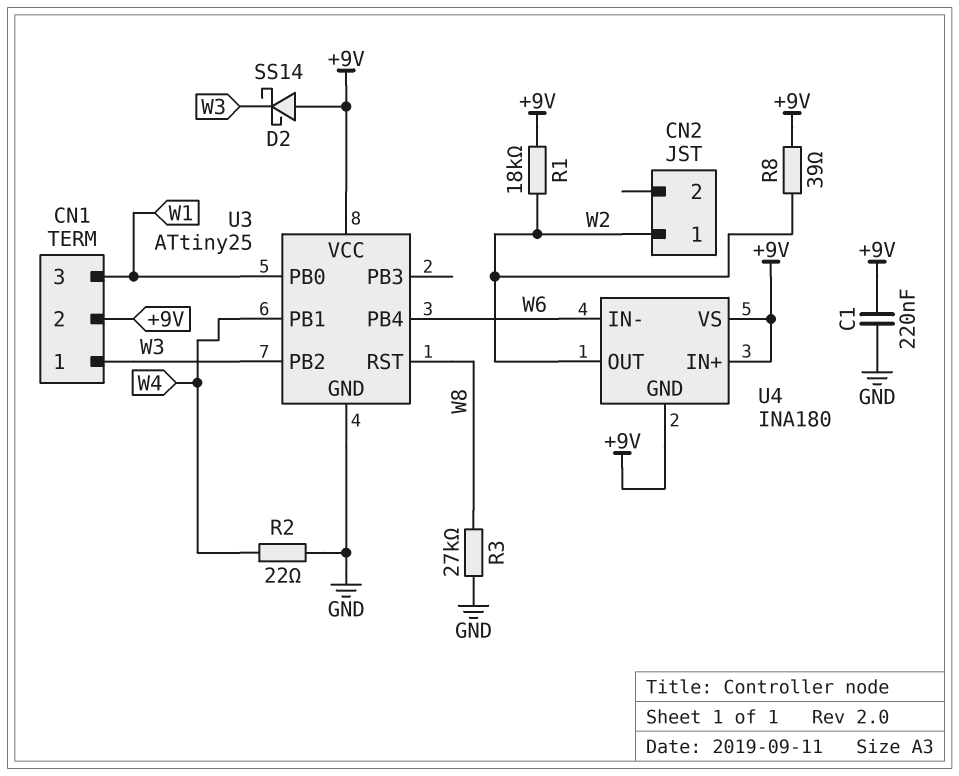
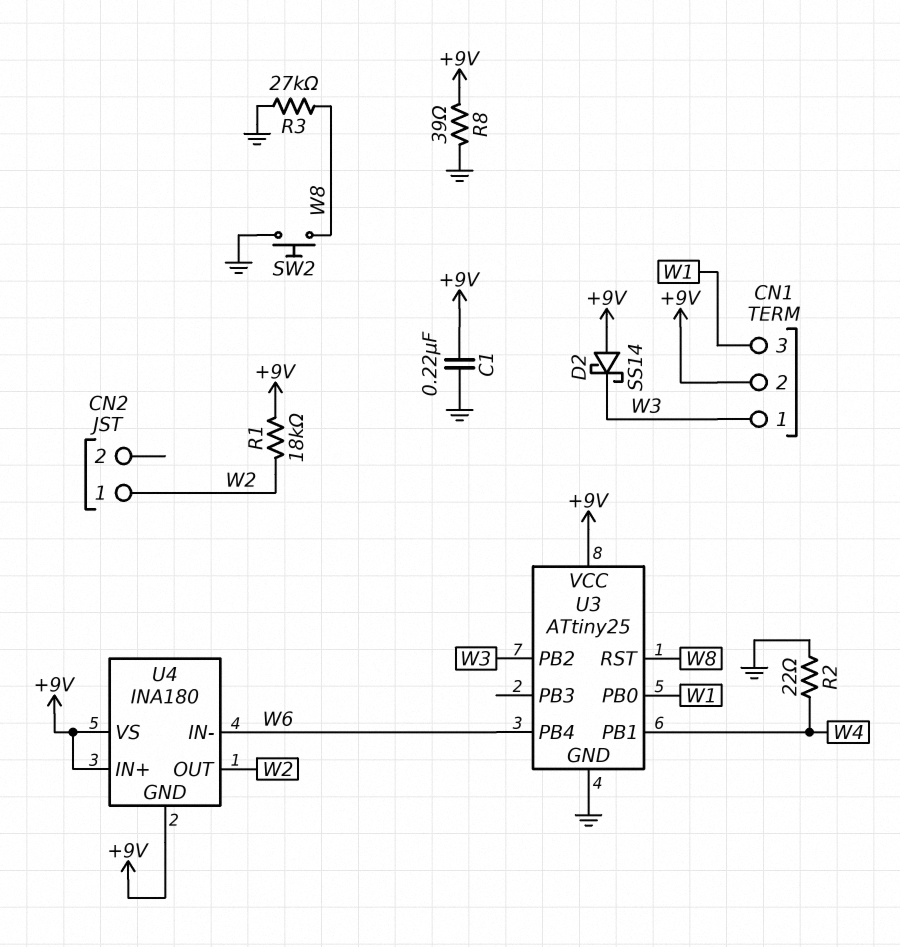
R8: 39 (+9V, W2) -> 39 (+9V, GND)
SW2: none -> button (GND, W8)

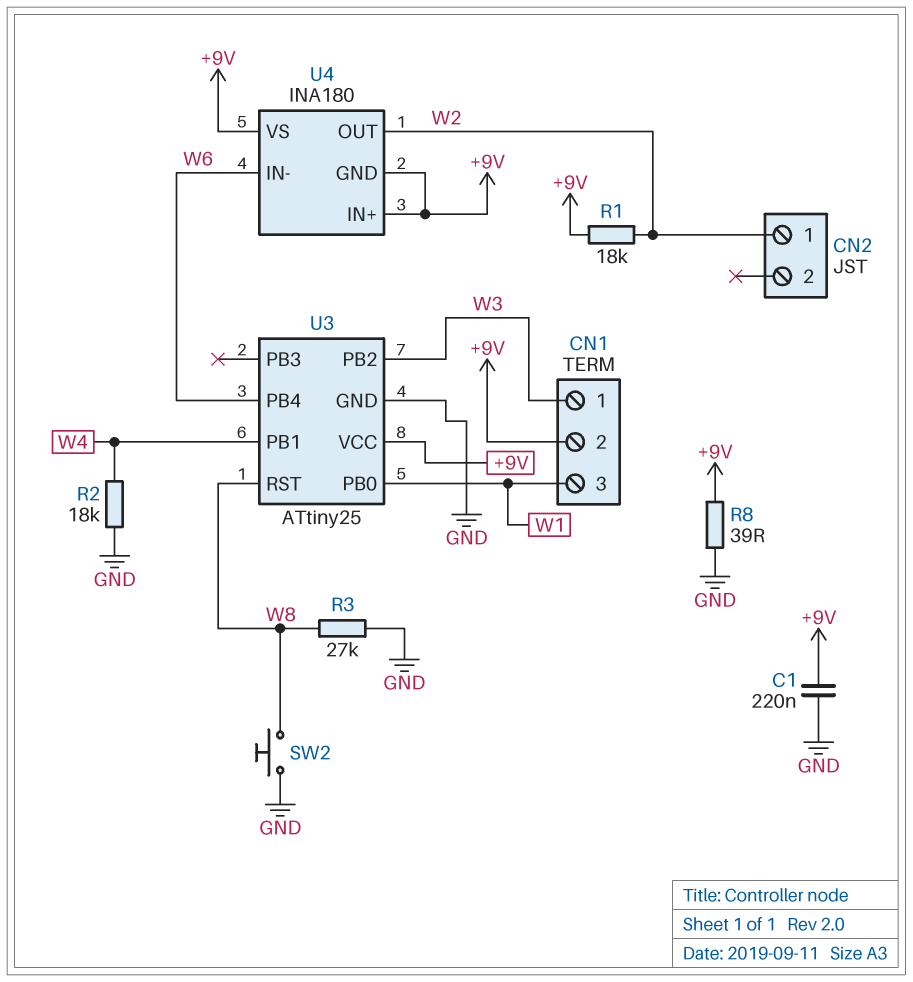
D2: schottky SS14 (A +9V, K W3) -> none
R2: 22 (GND, W4) -> 18k (GND, W4)

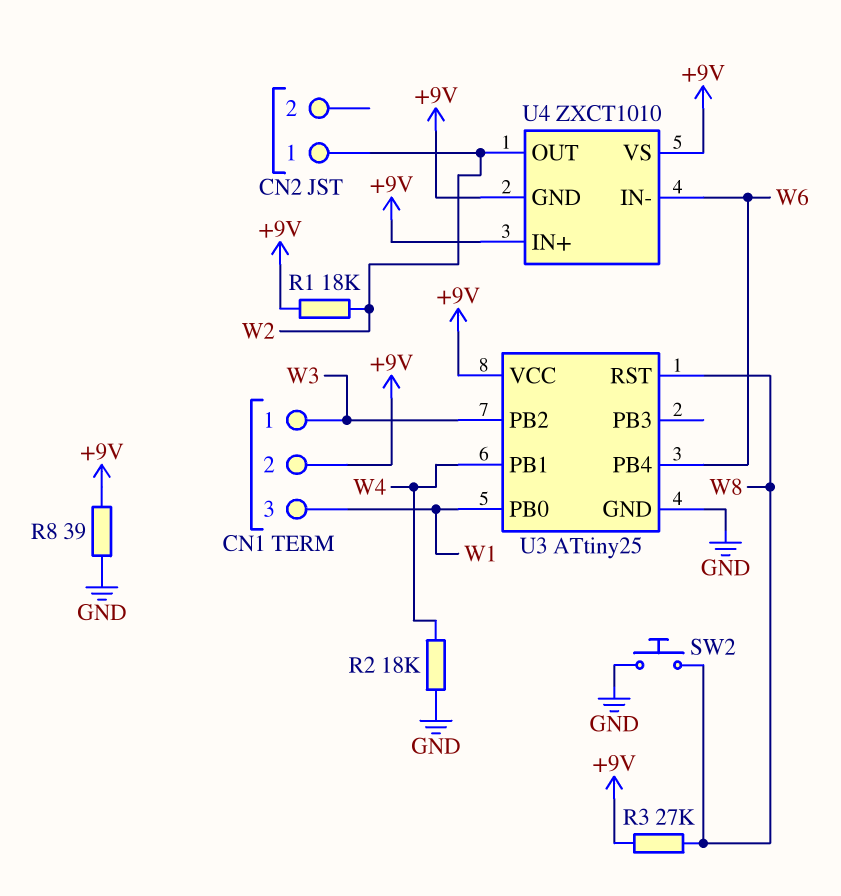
C1: 220nF (+9V, GND) -> none
R3: 27k (GND, W8) -> 27k (+9V, W8)
U4: INA180 -> ZXCT1010

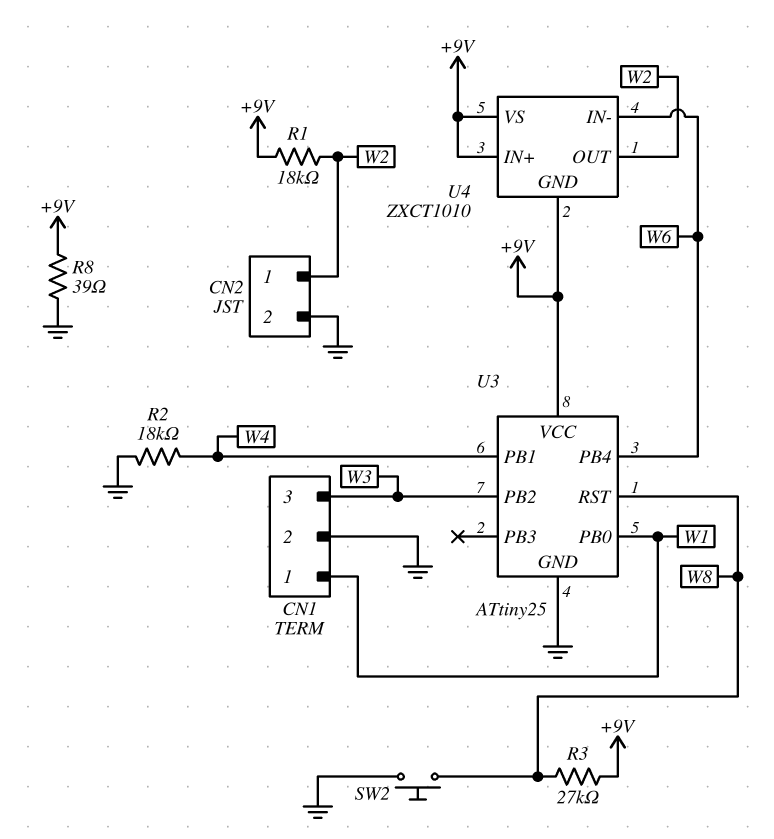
CN1 pin 1: W3 -> W1
CN1 pin 2: +9V -> GND
CN1 pin 3: W1 -> W3
CN2 pin 2: none -> GND

